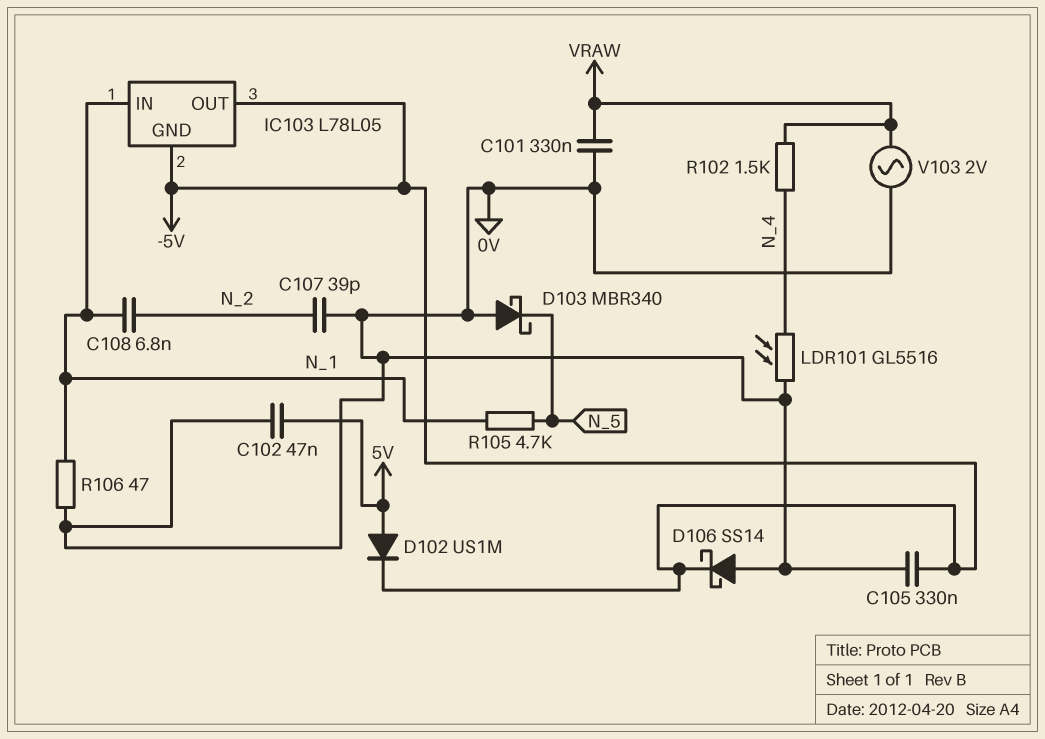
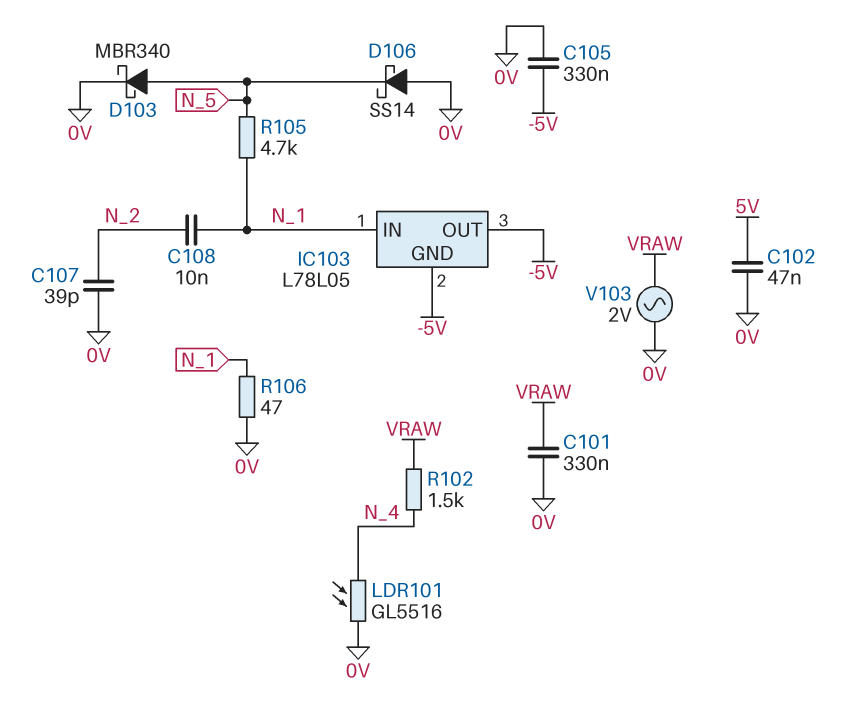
C108: 6.8nF (N_1, N_2) -> 10nF (N_1, N_2)
D102: diode US1M (A 5V, K -5V) -> none
D103: schottky MBR340 (A 0V, K N_5) -> schottky MBR340 (A N_5, K 0V)
D106: schottky SS14 (A 0V, K -5V) -> schottky SS14 (A 0V, K N_5)

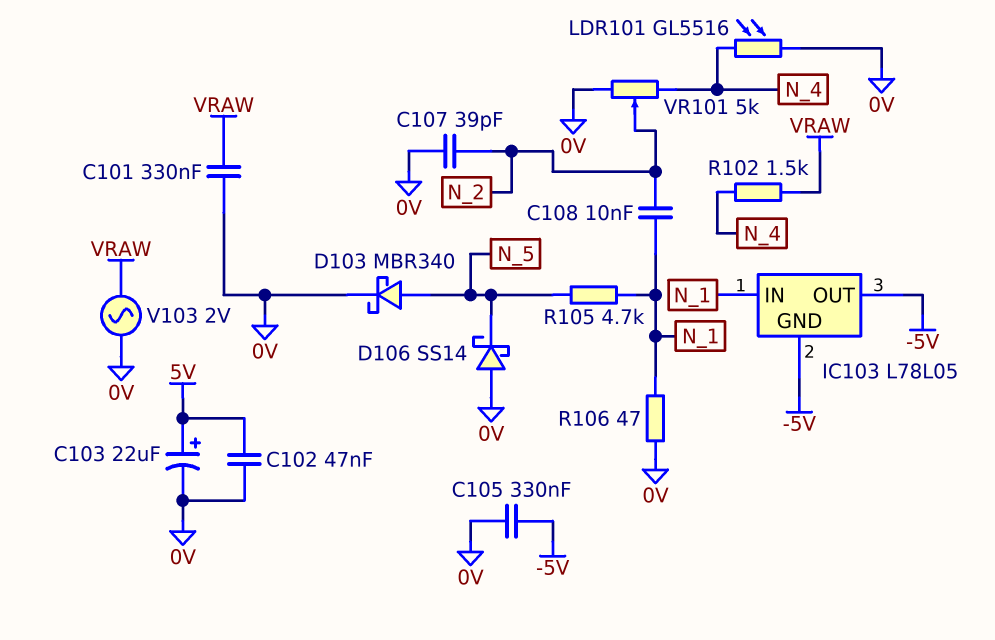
C103: none -> 22uF (plus 5V, minus 0V)
VR101: none -> 5k (0V, N_4, wiper N_2)

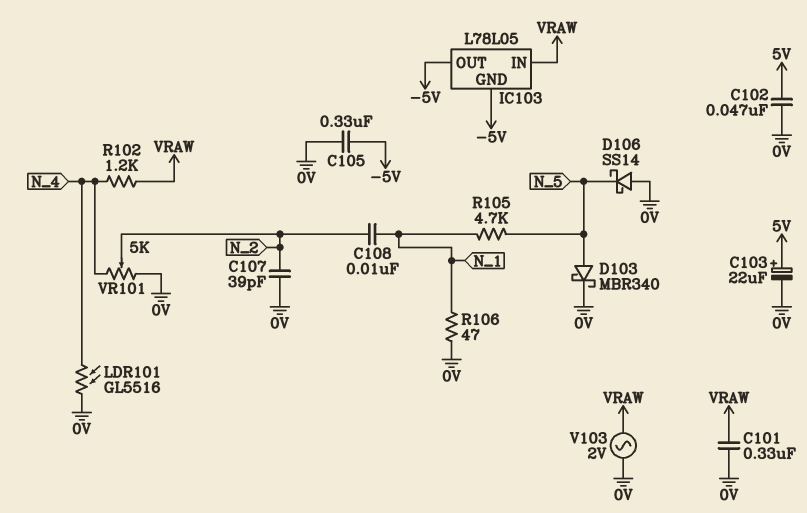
IC103 pin IN: N_1 -> VRAW
R102: 1.5k (N_4, VRAW) -> 1.2k (N_4, VRAW)

